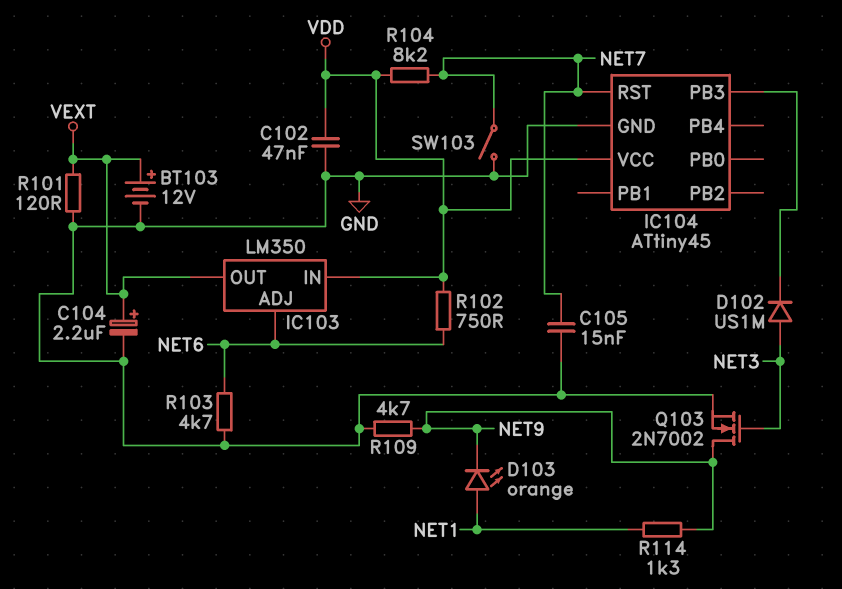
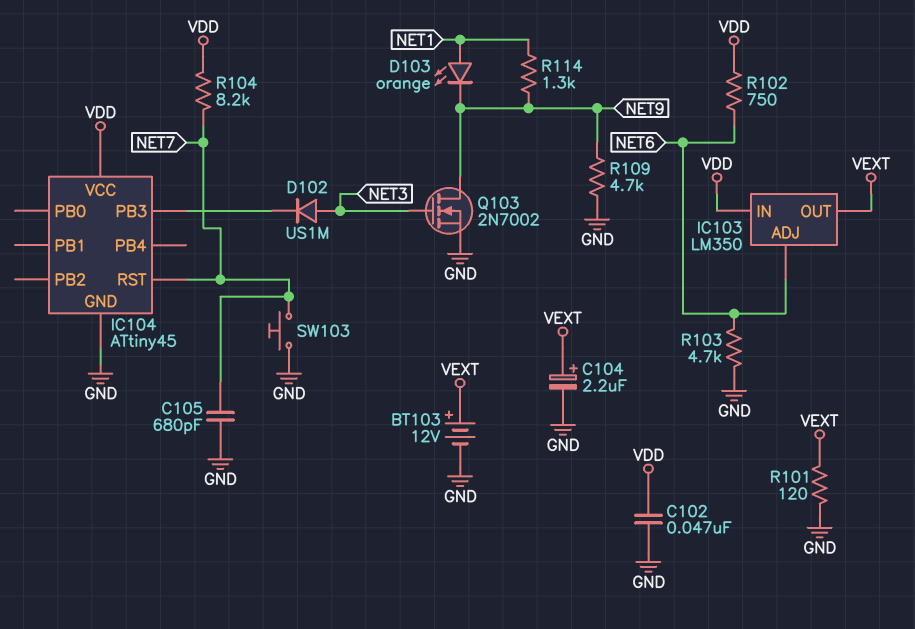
C105: 15nF (GND, NET7) -> 680pF (GND, NET7)
SW103: switch (GND, NET7) -> button (GND, NET7)

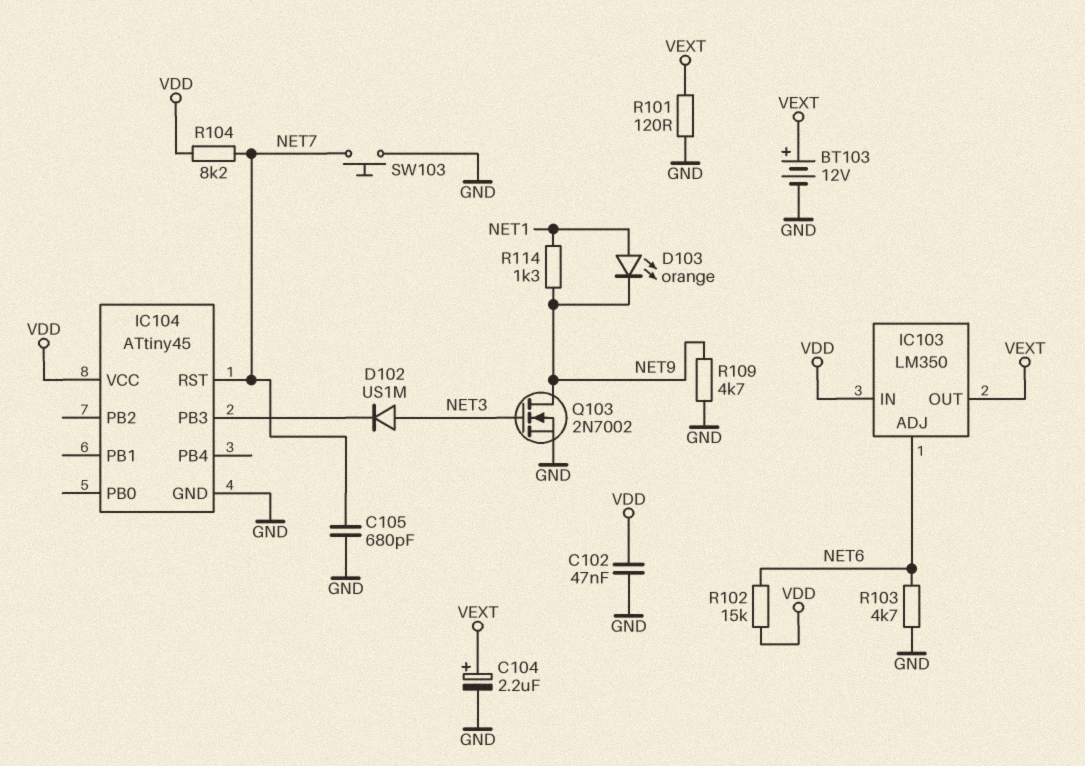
R102: 750 (NET6, VDD) -> 15k (NET6, VDD)

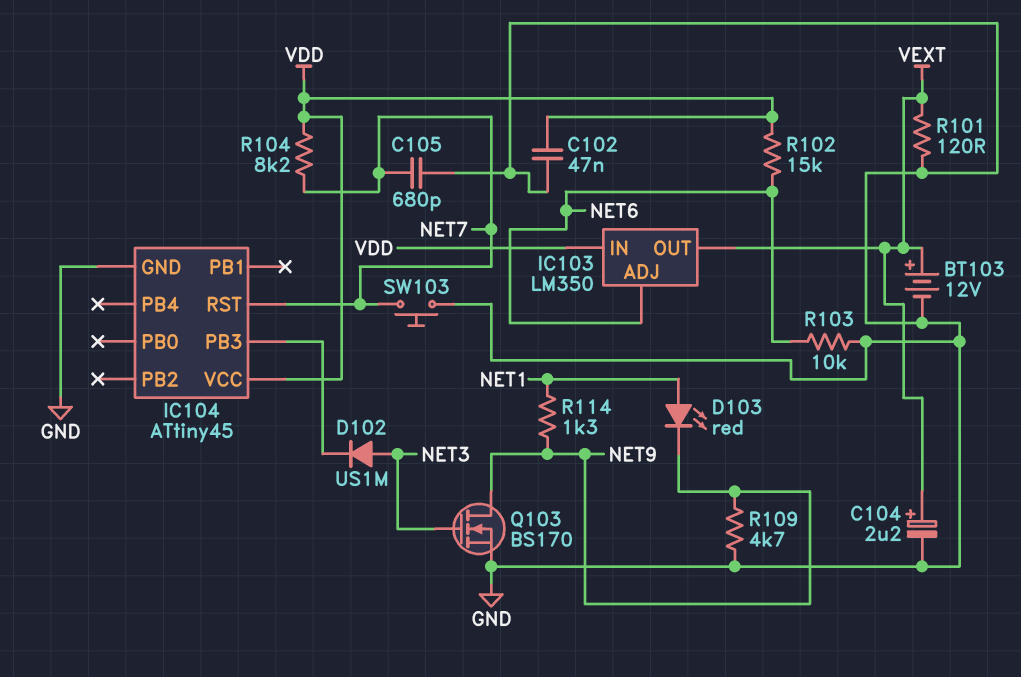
D103: LED orange (A NET1, K NET9) -> LED red (A NET1, K NET9)
Q103: NMOS 2N7002 (G NET3, D NET9, S GND) -> NMOS BS170 (G NET3, D NET9, S GND)
R103: 4.7k (GND, NET6) -> 10k (GND, NET6)

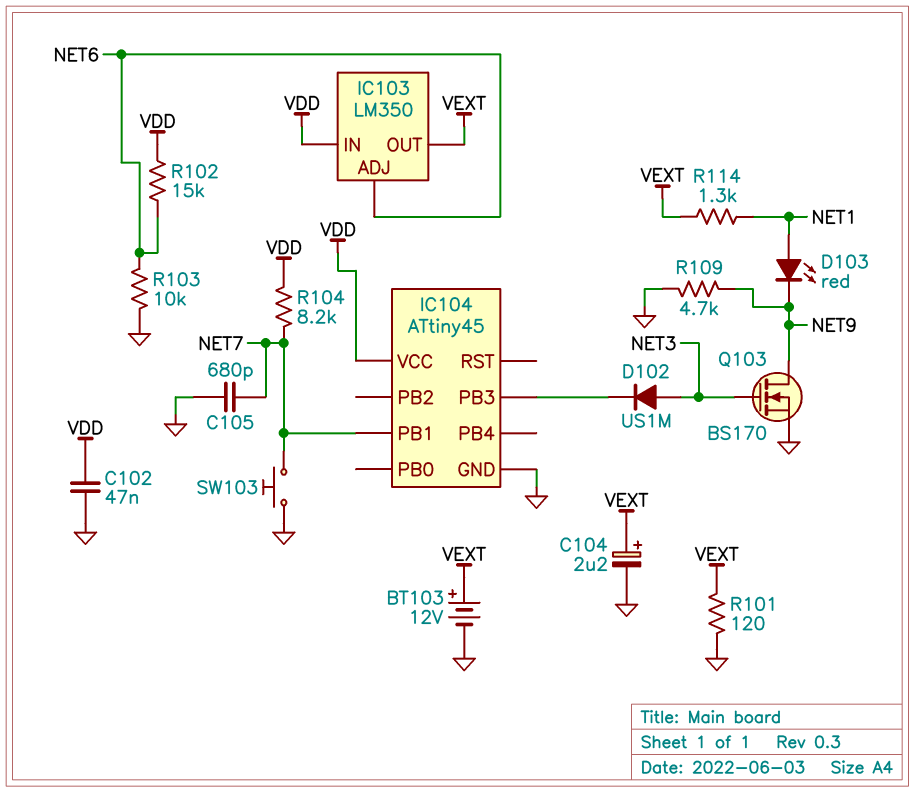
IC104 pin PB1: none -> NET7
IC104 pin RST: NET7 -> none
R114: 1.3k (NET1, NET9) -> 1.3k (NET1, VEXT)

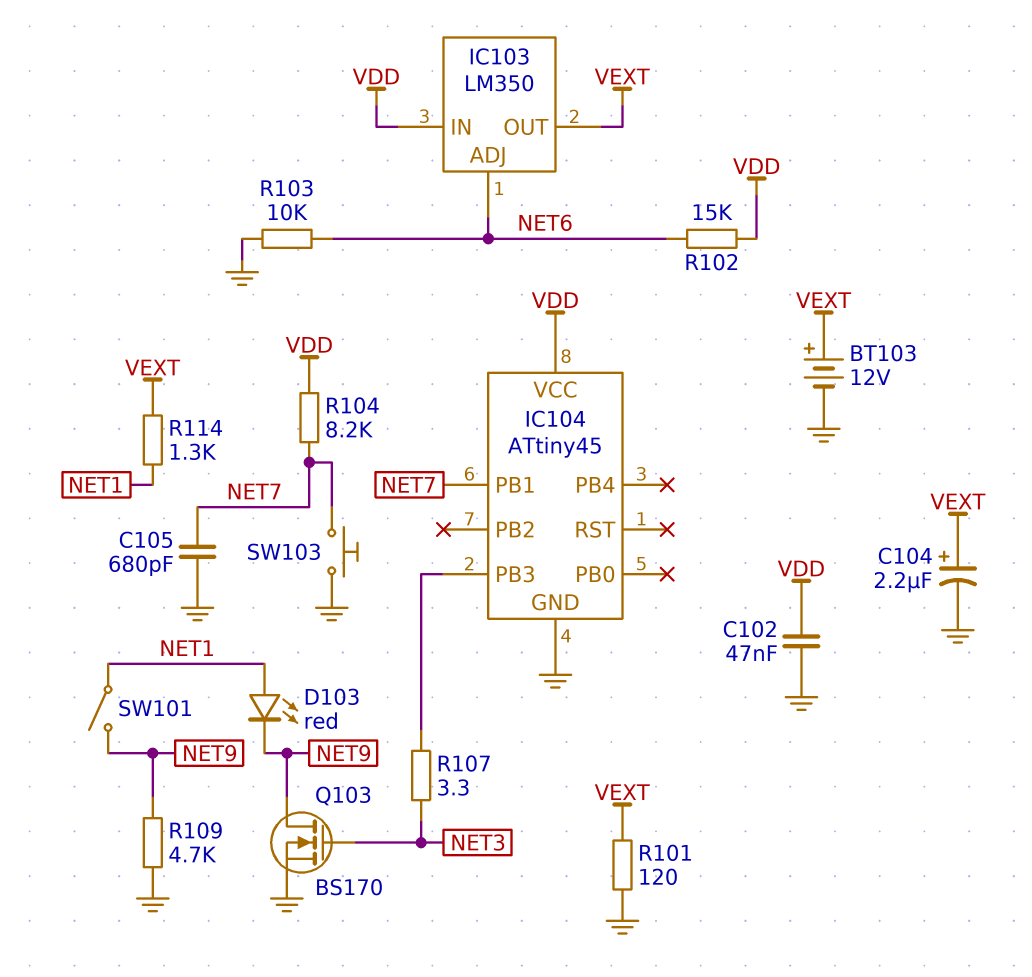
D102: diode US1M (A NET3, K IC104/PB3) -> none
R107: none -> 3.3 (IC104/PB3, NET3)
SW101: none -> switch (NET1, NET9)

